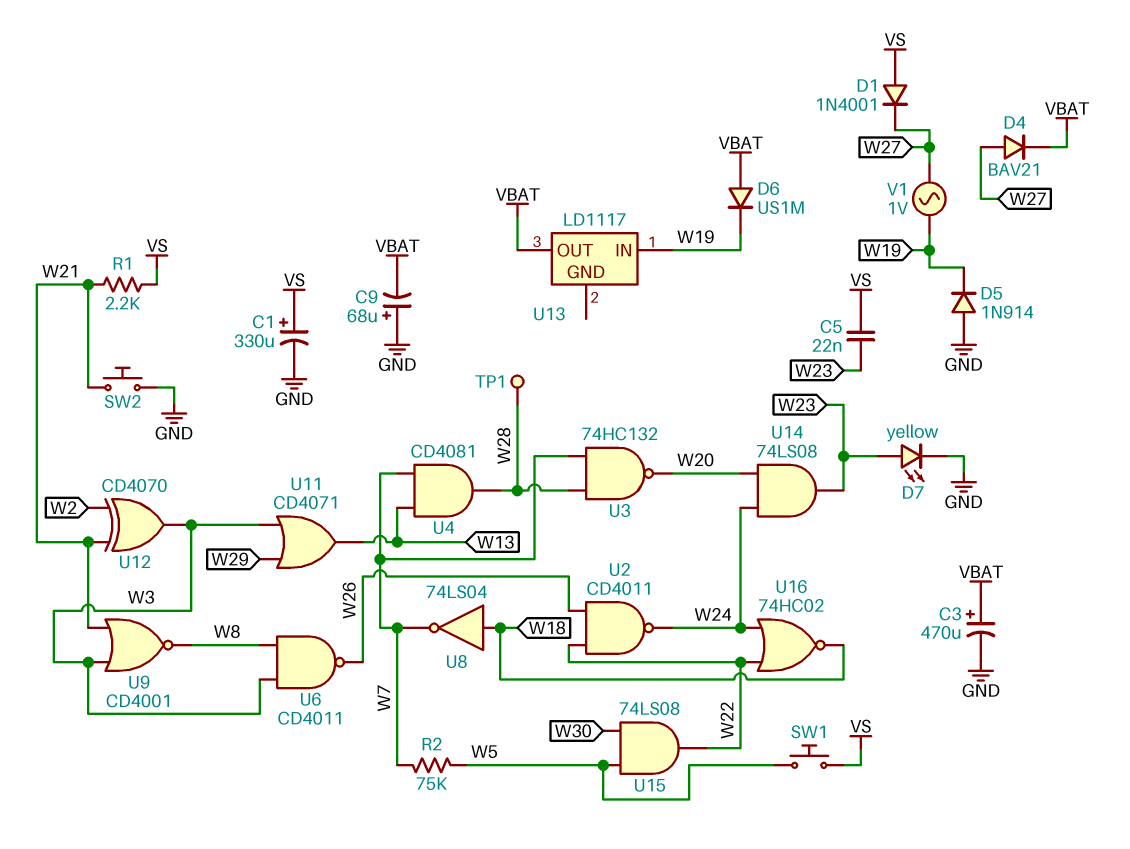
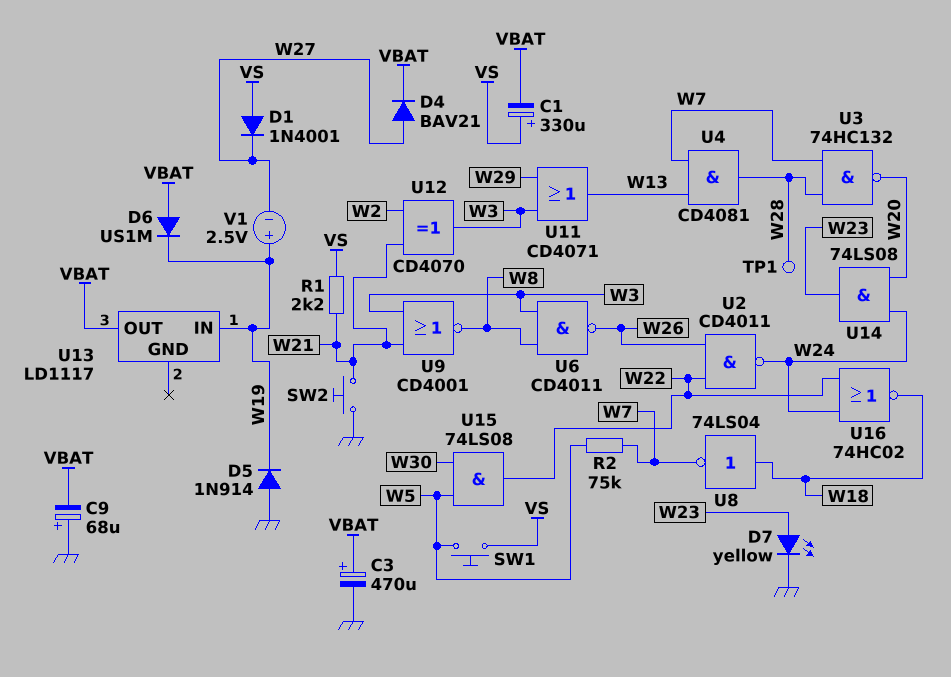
C1: 330uF (plus VS, minus GND) -> 330uF (plus VS, minus VBAT)
C5: 22nF (VS, W23) -> none
V1: AC 1V (W19, W27) -> 2.5V (plus W19, minus W27)

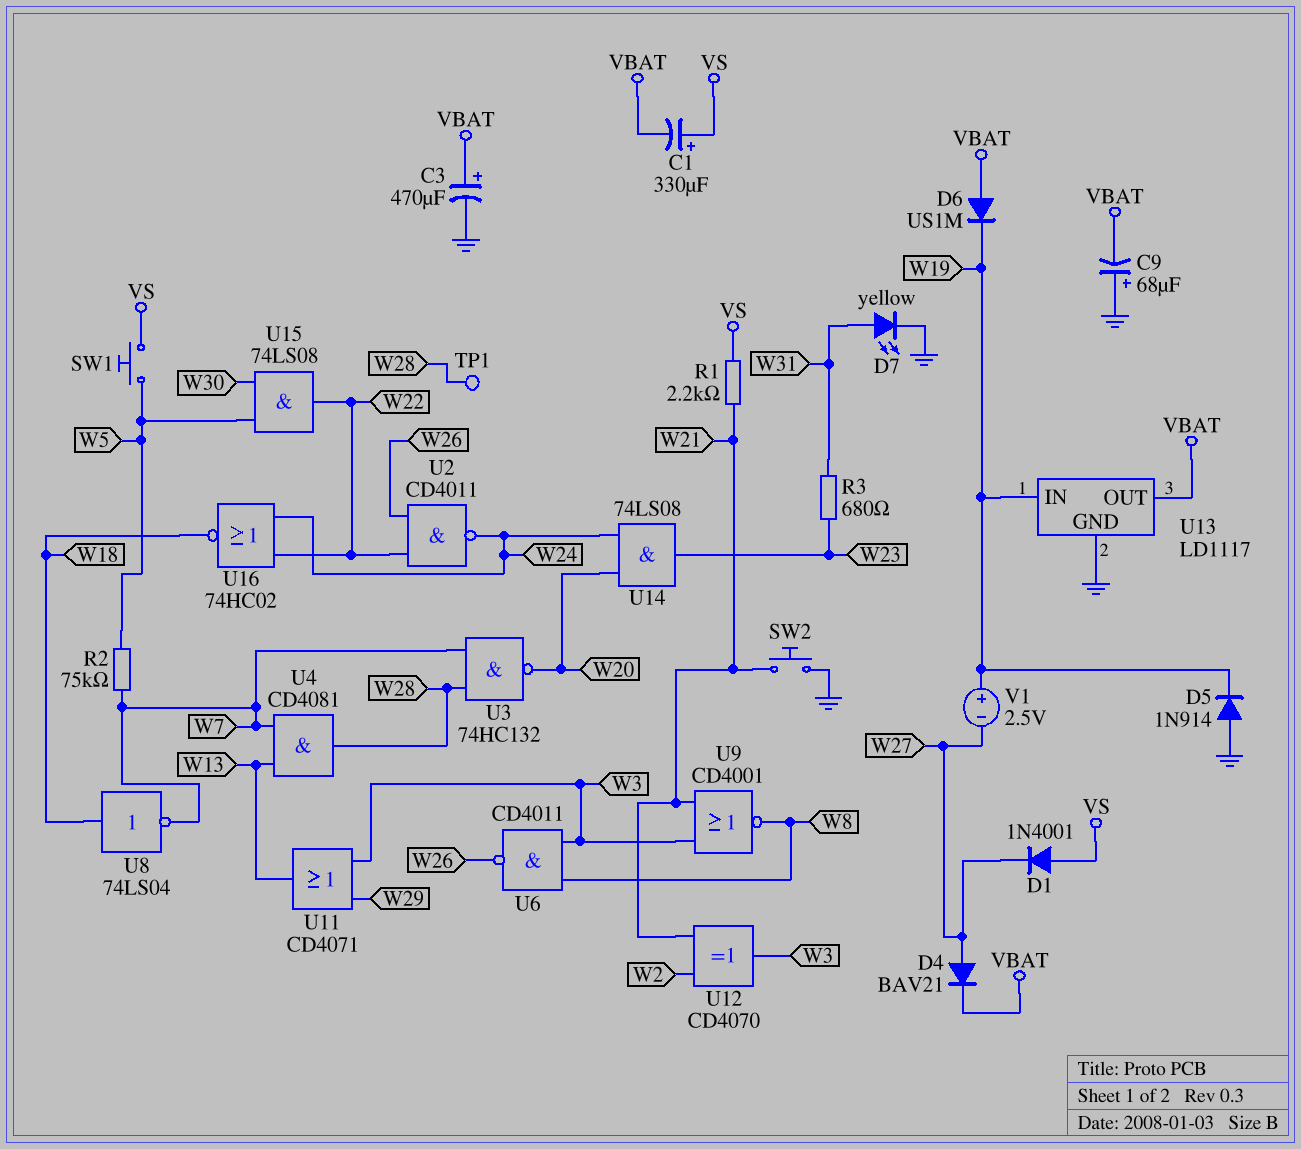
D7: LED yellow (A W23, K GND) -> LED yellow (A W31, K GND)
R3: none -> 680 (W23, W31)
U13 pin GND: none -> GND

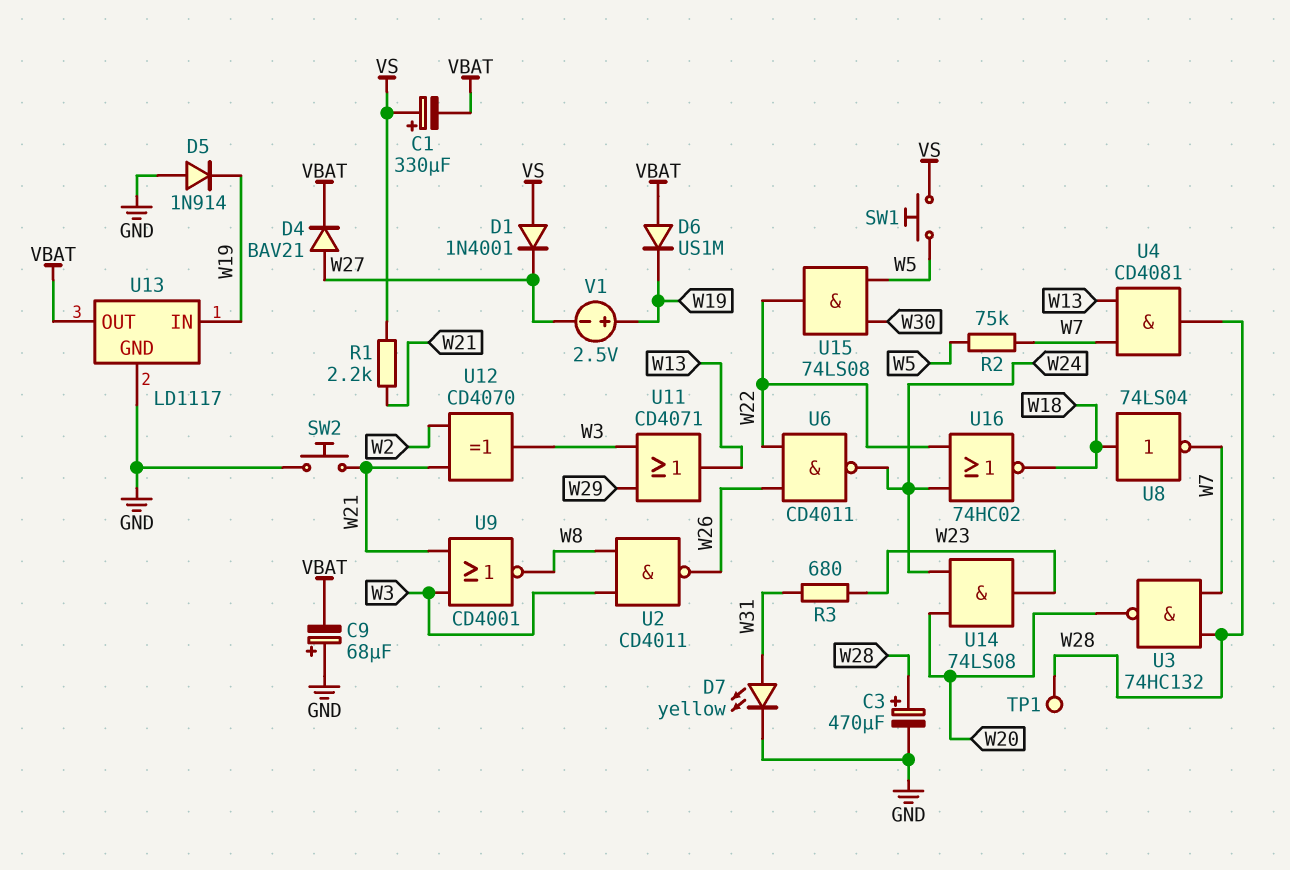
C3: 470uF (plus VBAT, minus GND) -> 470uF (plus W28, minus GND)
U2: NAND CD4011 (in W22, in W26, out W24) -> NAND CD4011 (in W3, in W8, out W26)
U6: NAND CD4011 (in W3, in W8, out W26) -> NAND CD4011 (in W22, in W26, out W24)

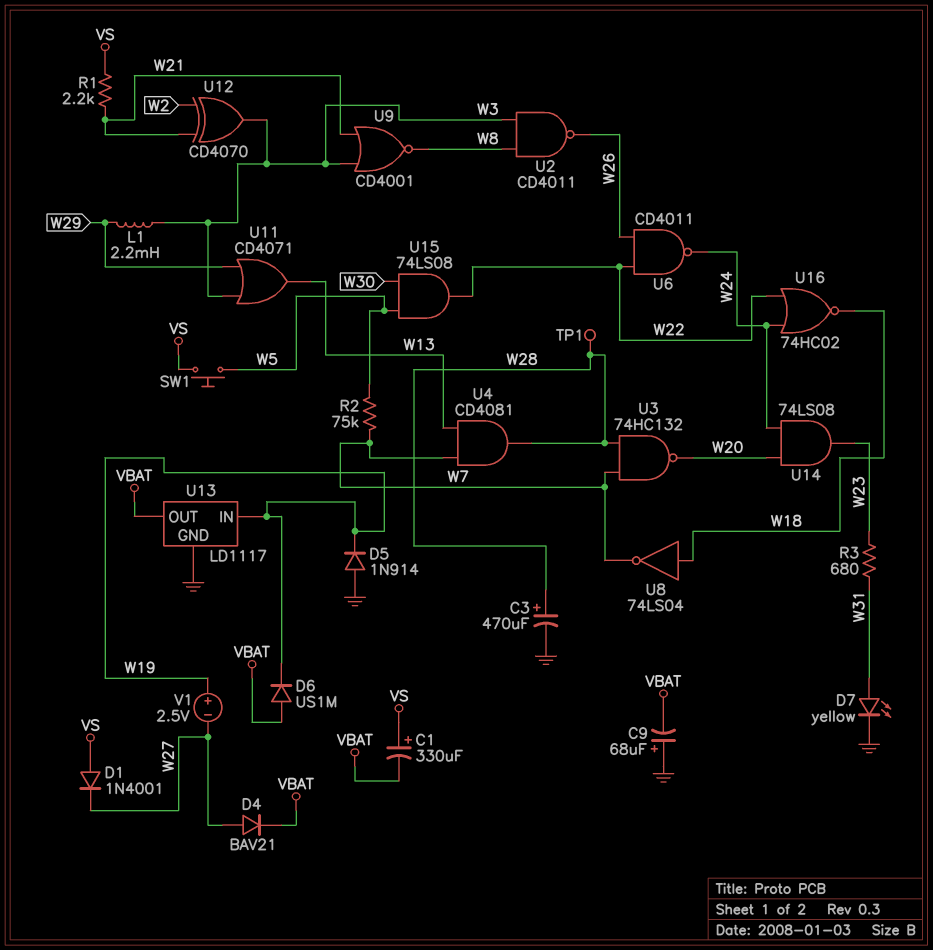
L1: none -> 2.2mH (W3, W29)
SW2: button (GND, W21) -> none

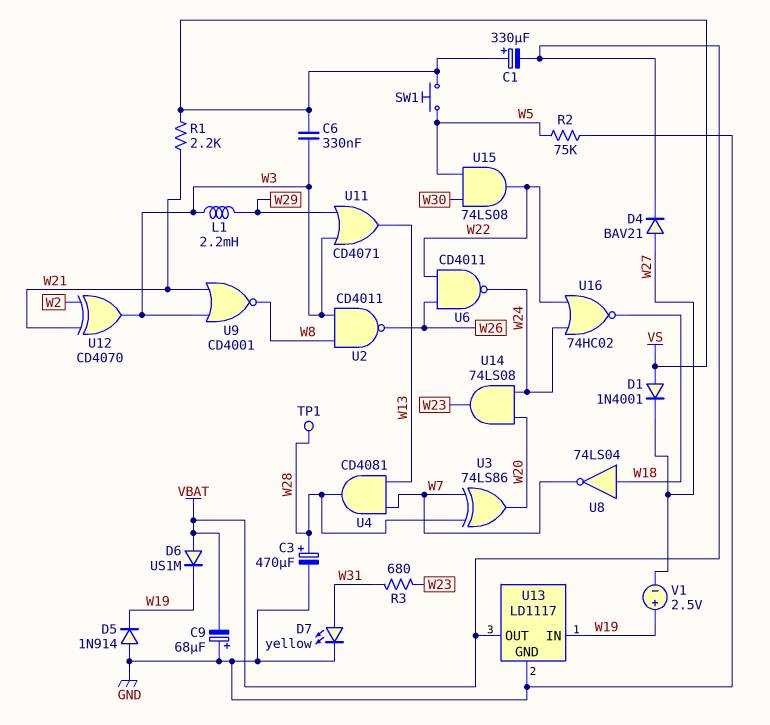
C6: none -> 330nF (VS, W3)
R2: 75k (W5, W7) -> 75k (GND, W5)
U3: NAND 74HC132 (in W7, in W28, out W20) -> XOR 74LS86 (in W7, in W28, out W20)

